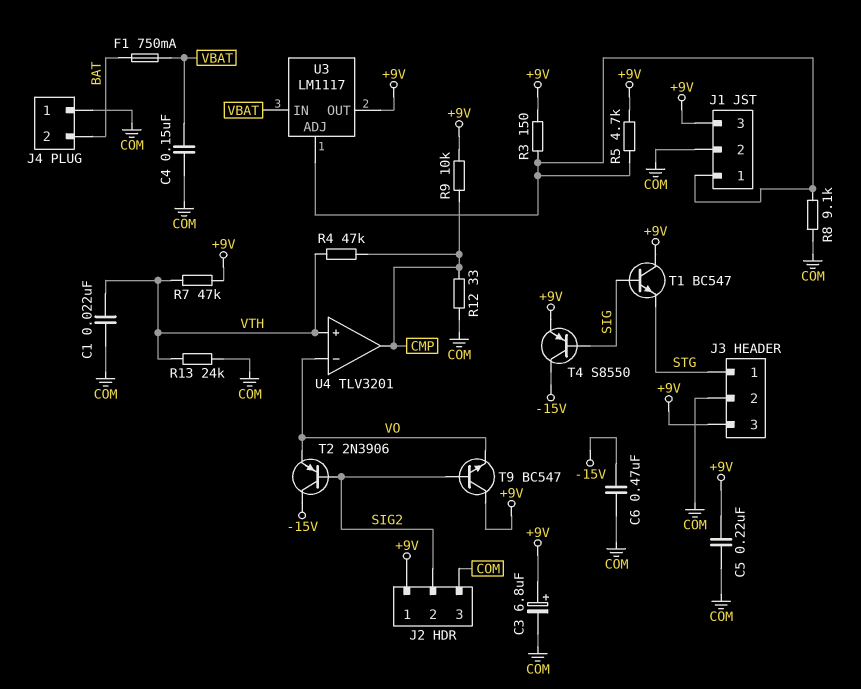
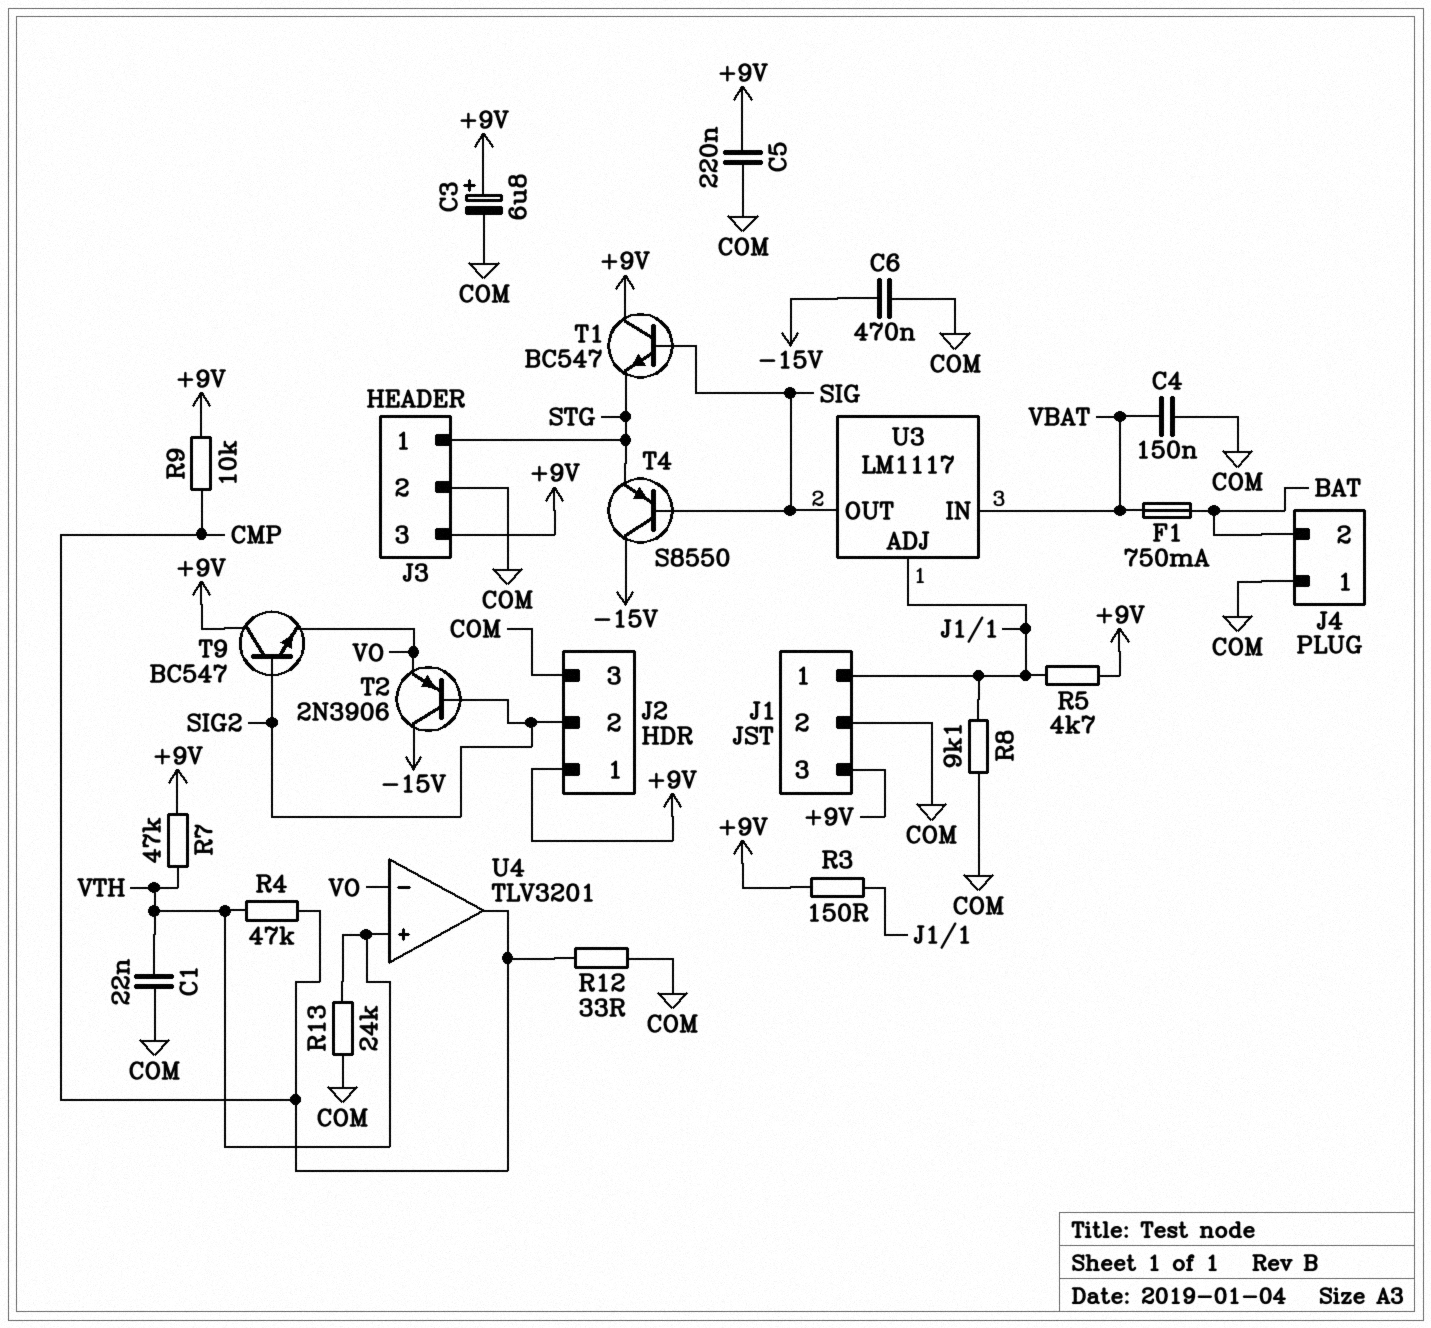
T4: PNP S8550 (B SIG, C -15V, E +9V) -> PNP S8550 (B SIG, C -15V, E STG)
U3 pin OUT: +9V -> SIG

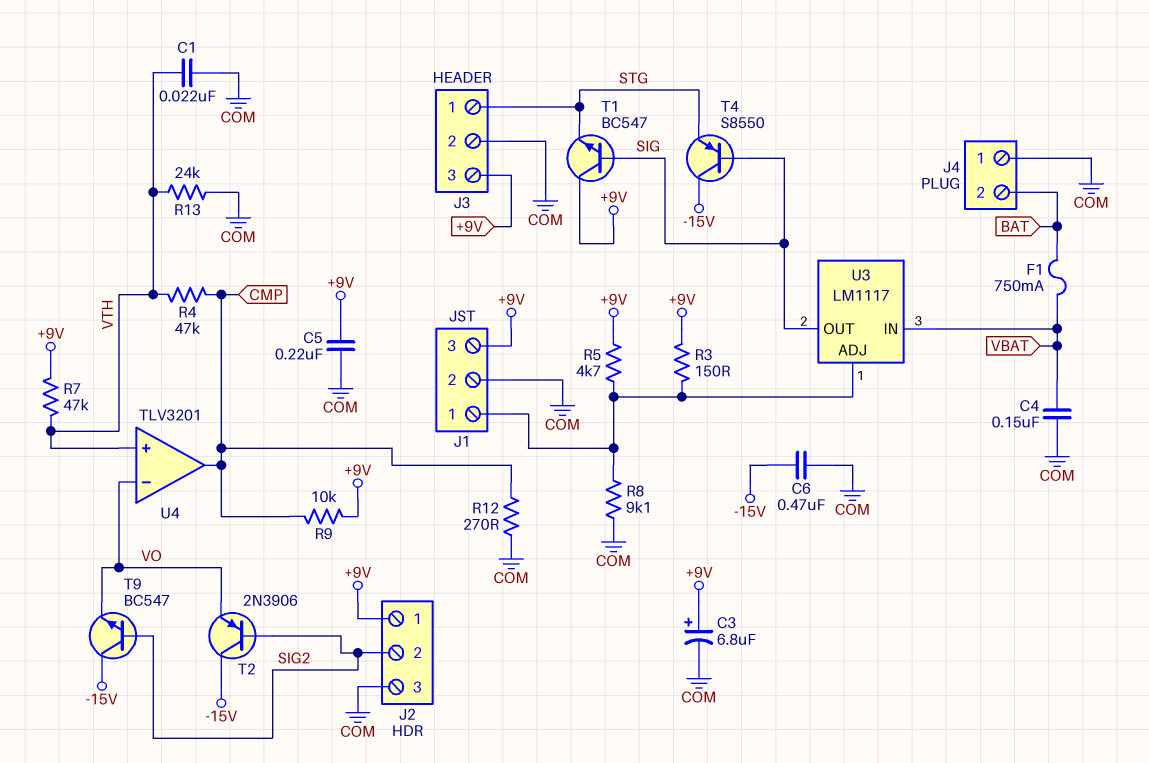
R12: 33 (CMP, COM) -> 270 (CMP, COM)
T9: NPN BC547 (B SIG2, C +9V, E VO) -> NPN BC547 (B SIG2, C -15V, E VO)

